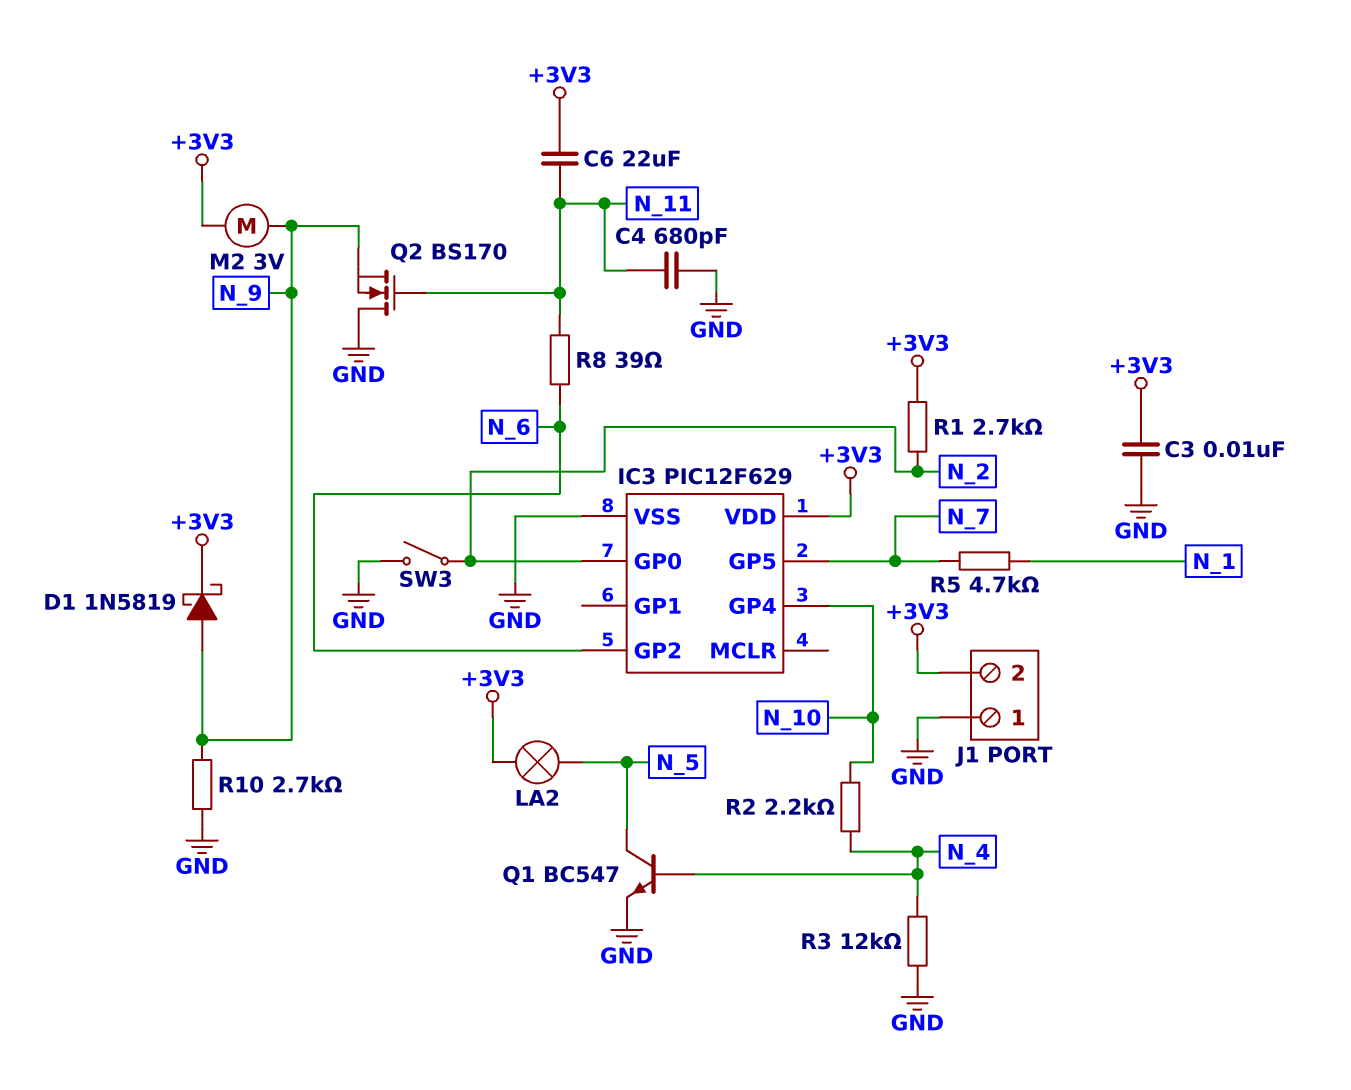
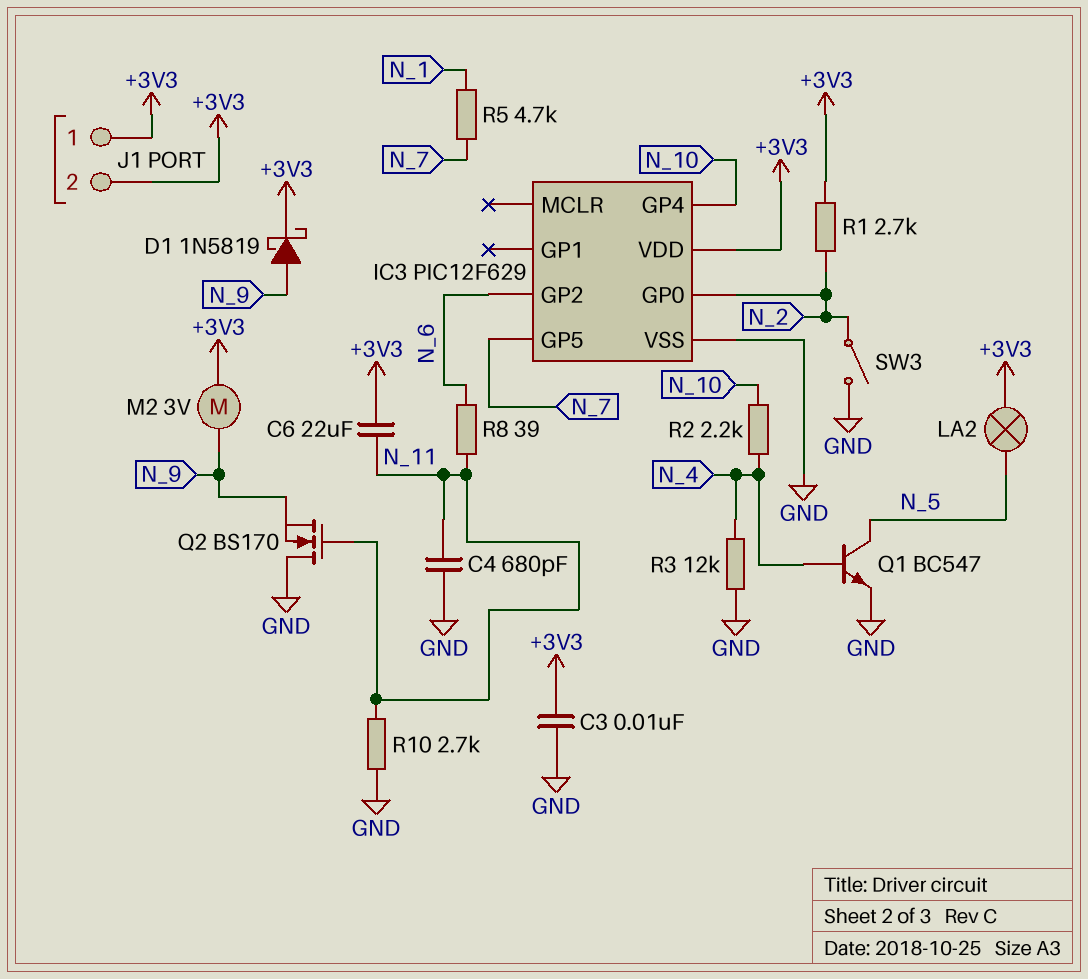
J1 pin 1: GND -> +3V3
R10: 2.7k (GND, N_9) -> 2.7k (GND, N_11)

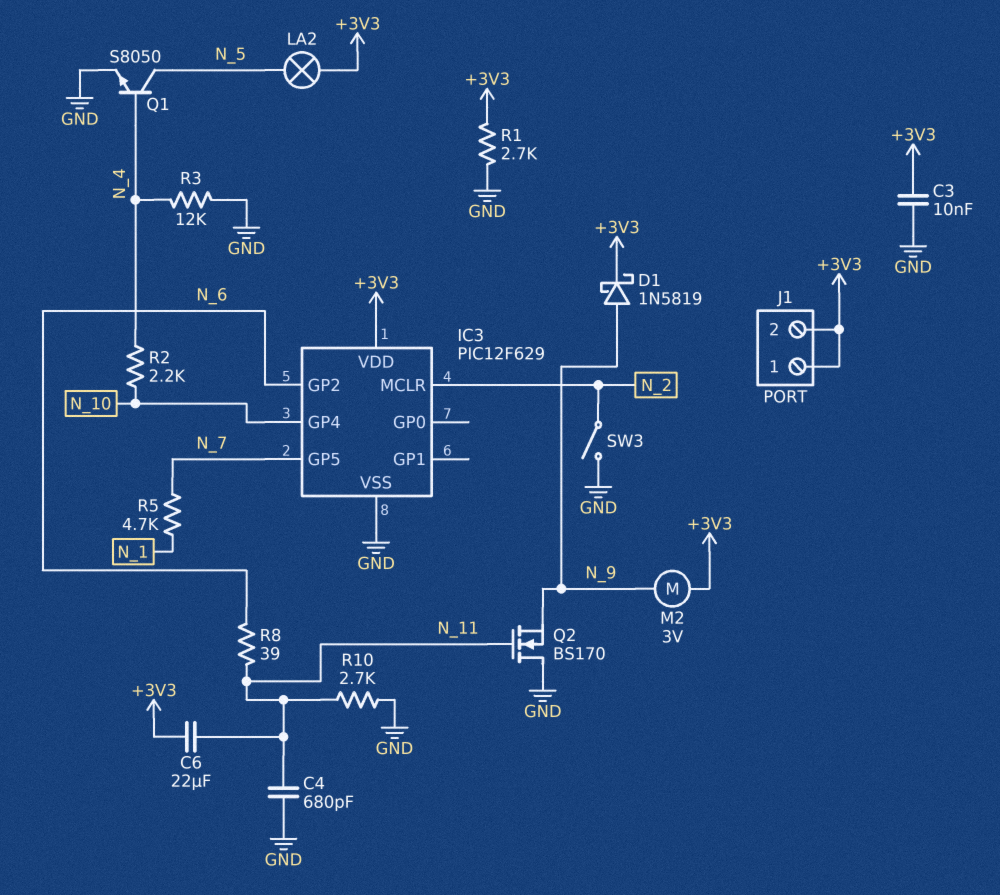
IC3 pin GP0: N_2 -> none
IC3 pin MCLR: none -> N_2
Q1: NPN BC547 (B N_4, C N_5, E GND) -> NPN S8050 (B N_4, C N_5, E GND)
R1: 2.7k (+3V3, N_2) -> 2.7k (+3V3, GND)

